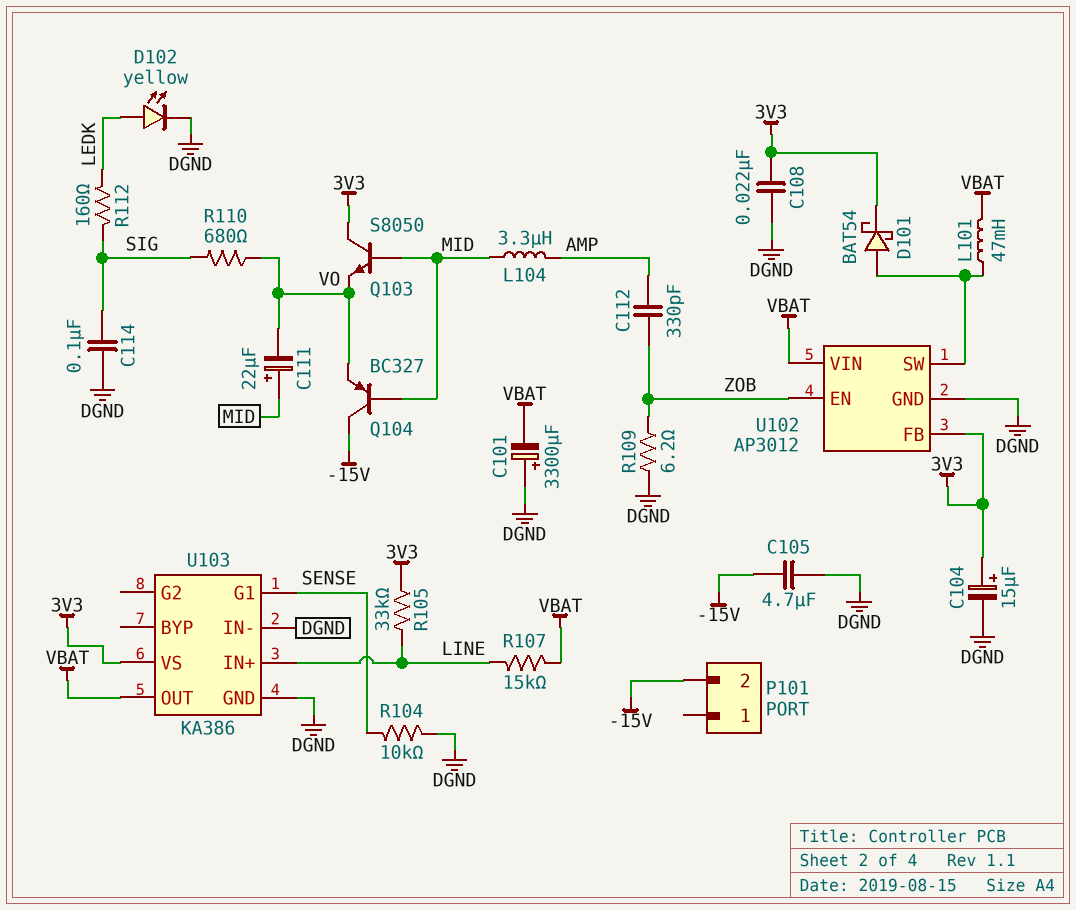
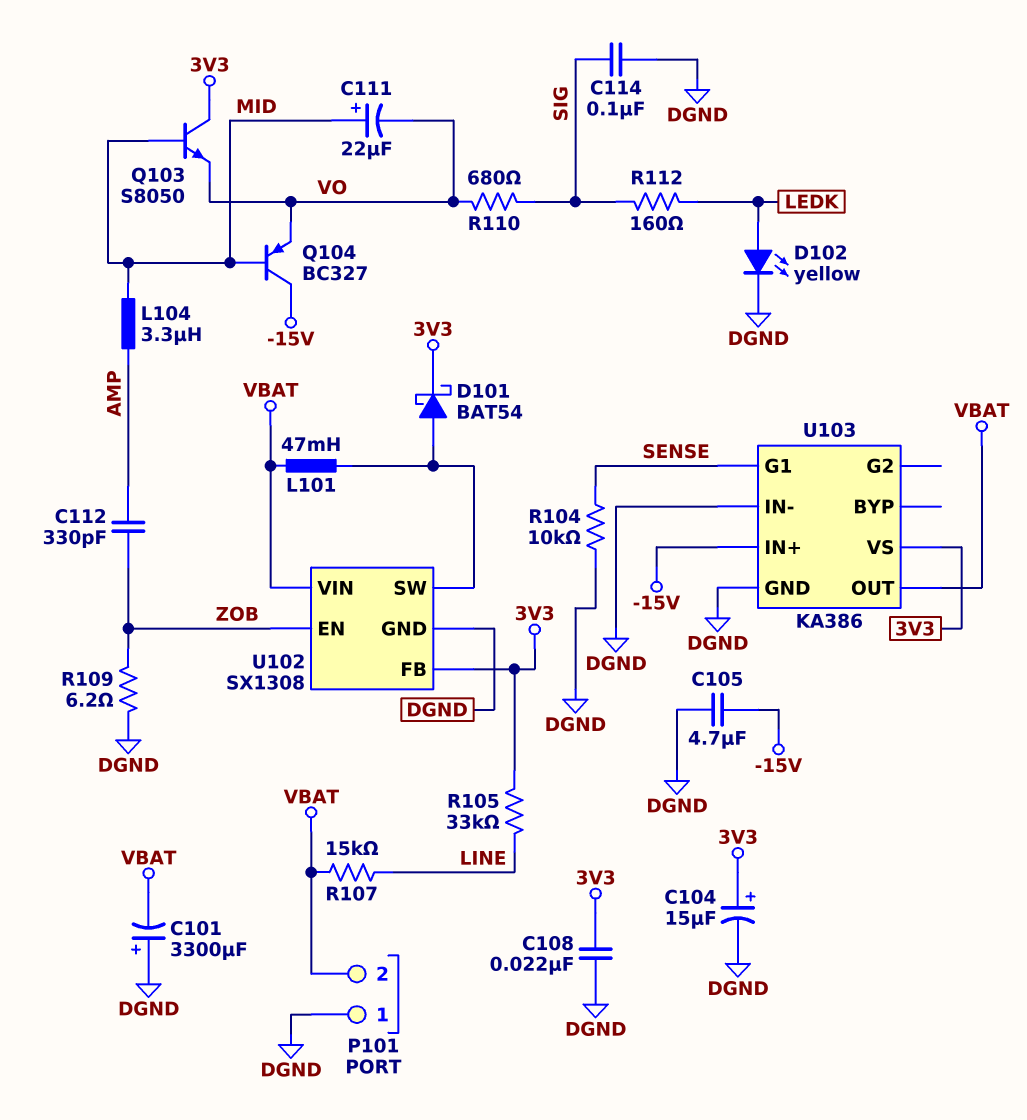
P101 pin 1: none -> DGND
P101 pin 2: -15V -> VBAT
U102: AP3012 -> SX1308
U103 pin IN+: LINE -> -15V

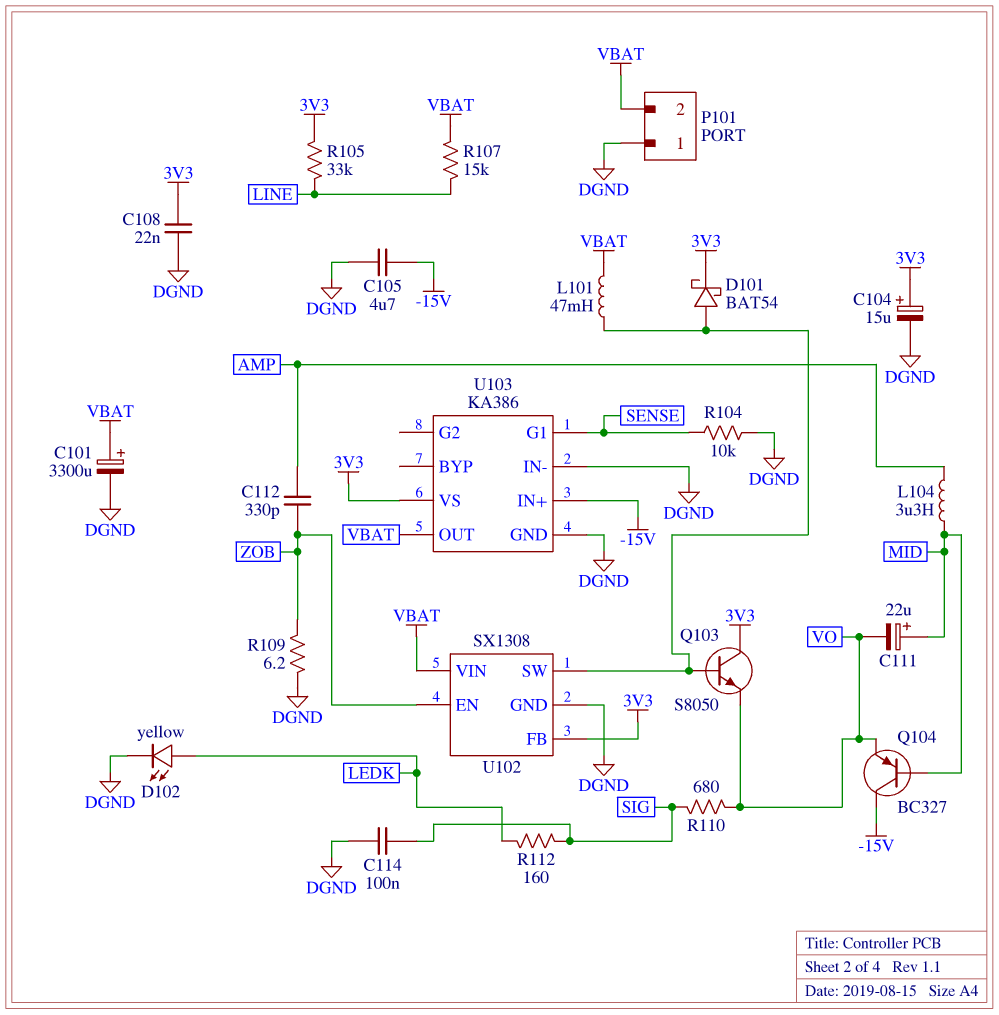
C101: 3300uF (plus DGND, minus VBAT) -> 3300uF (plus VBAT, minus DGND)
Q103: NPN S8050 (B MID, C 3V3, E VO) -> NPN S8050 (B U102/SW, C 3V3, E VO)

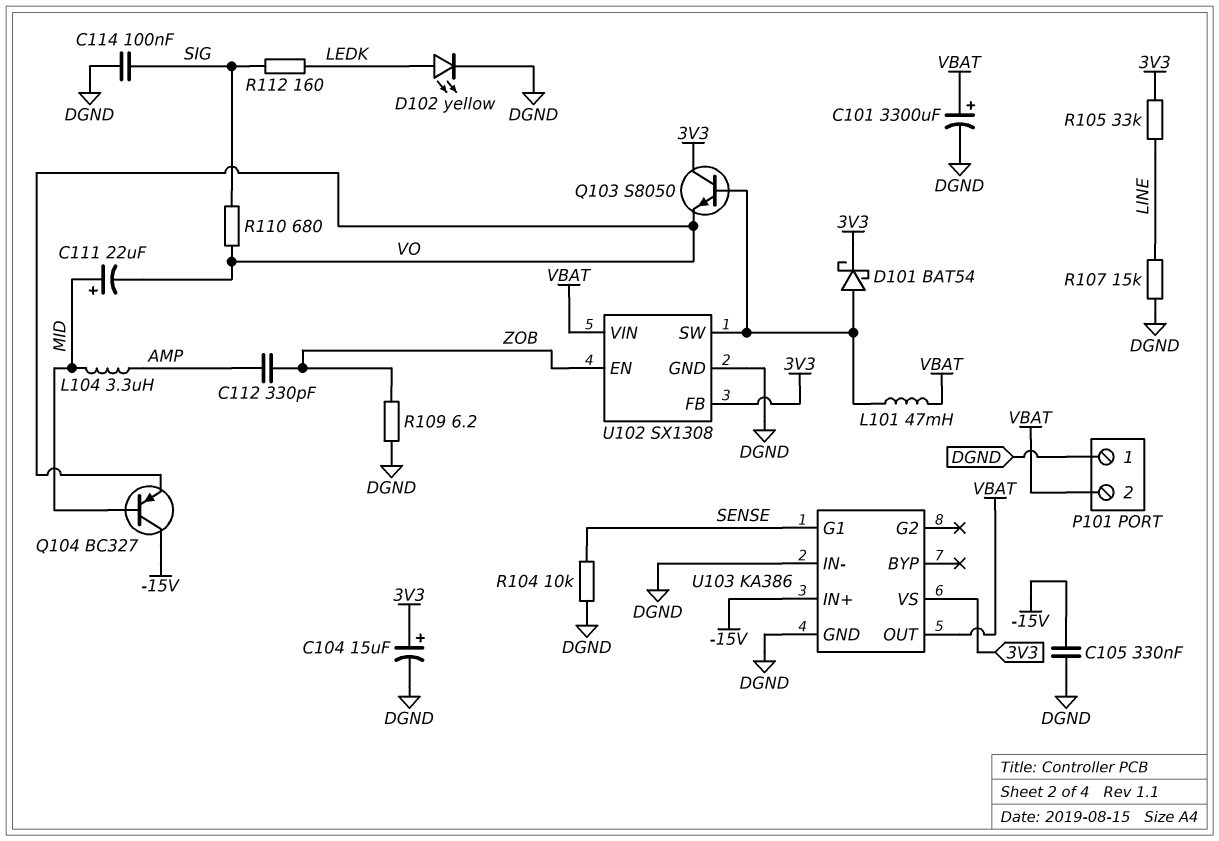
C105: 4.7uF (-15V, DGND) -> 330nF (-15V, DGND)
C108: 22nF (3V3, DGND) -> none
R107: 15k (LINE, VBAT) -> 15k (DGND, LINE)

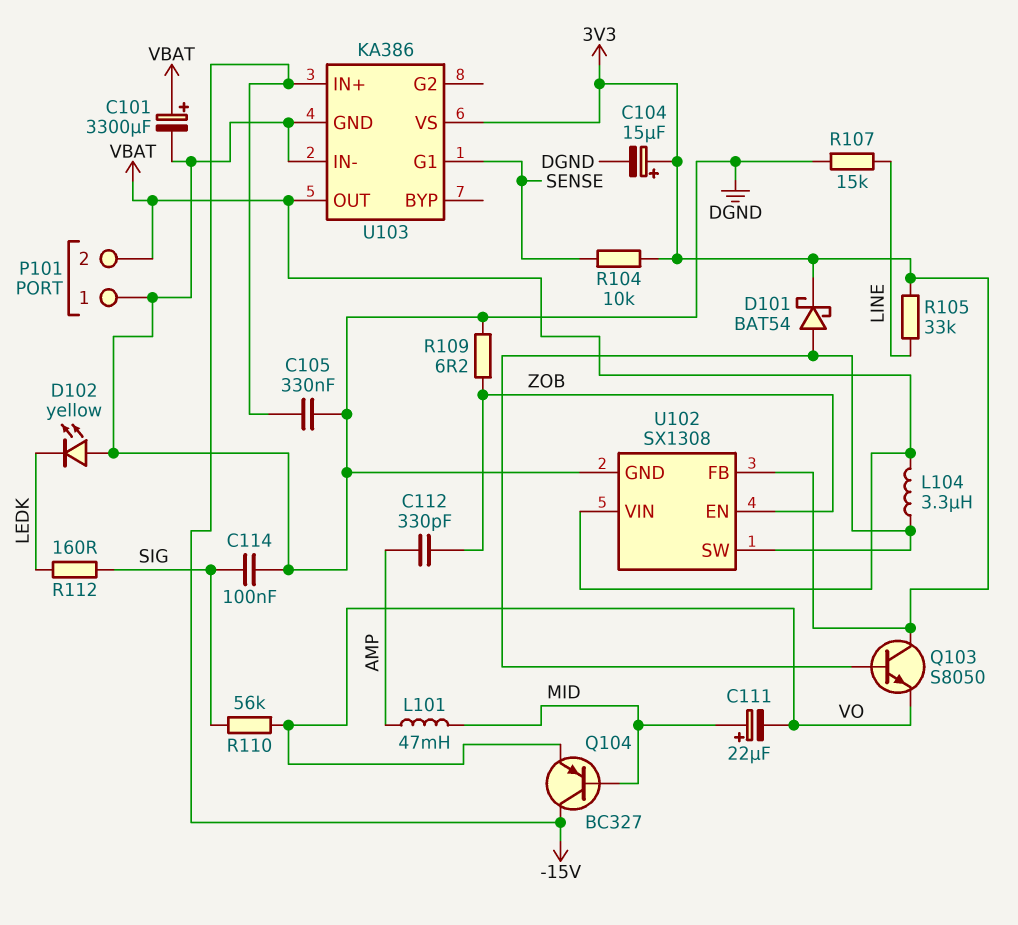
D102: LED yellow (A LEDK, K DGND) -> LED yellow (A DGND, K LEDK)
L101: 47mH (U102/SW, VBAT) -> 47mH (AMP, MID)
L104: 3.3uH (AMP, MID) -> 3.3uH (U102/SW, VBAT)
R104: 10k (DGND, SENSE) -> 10k (3V3, SENSE)
R110: 680 (SIG, VO) -> 56k (SIG, VO)

